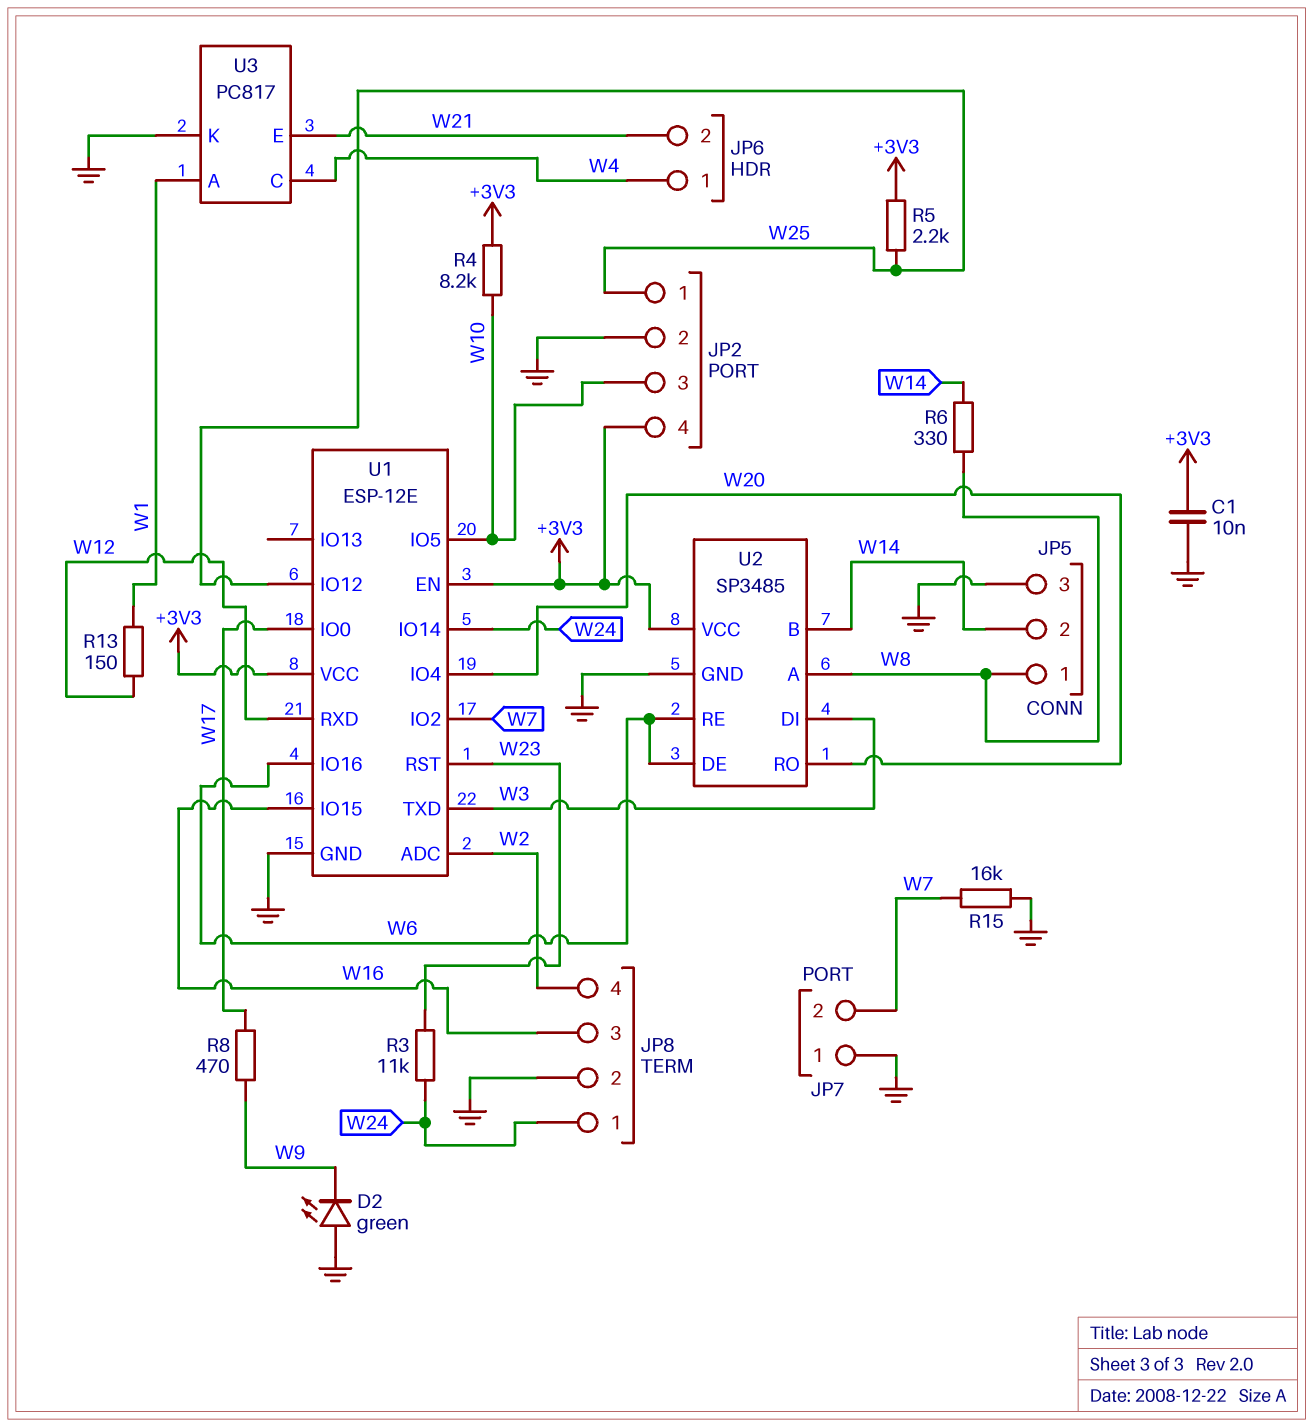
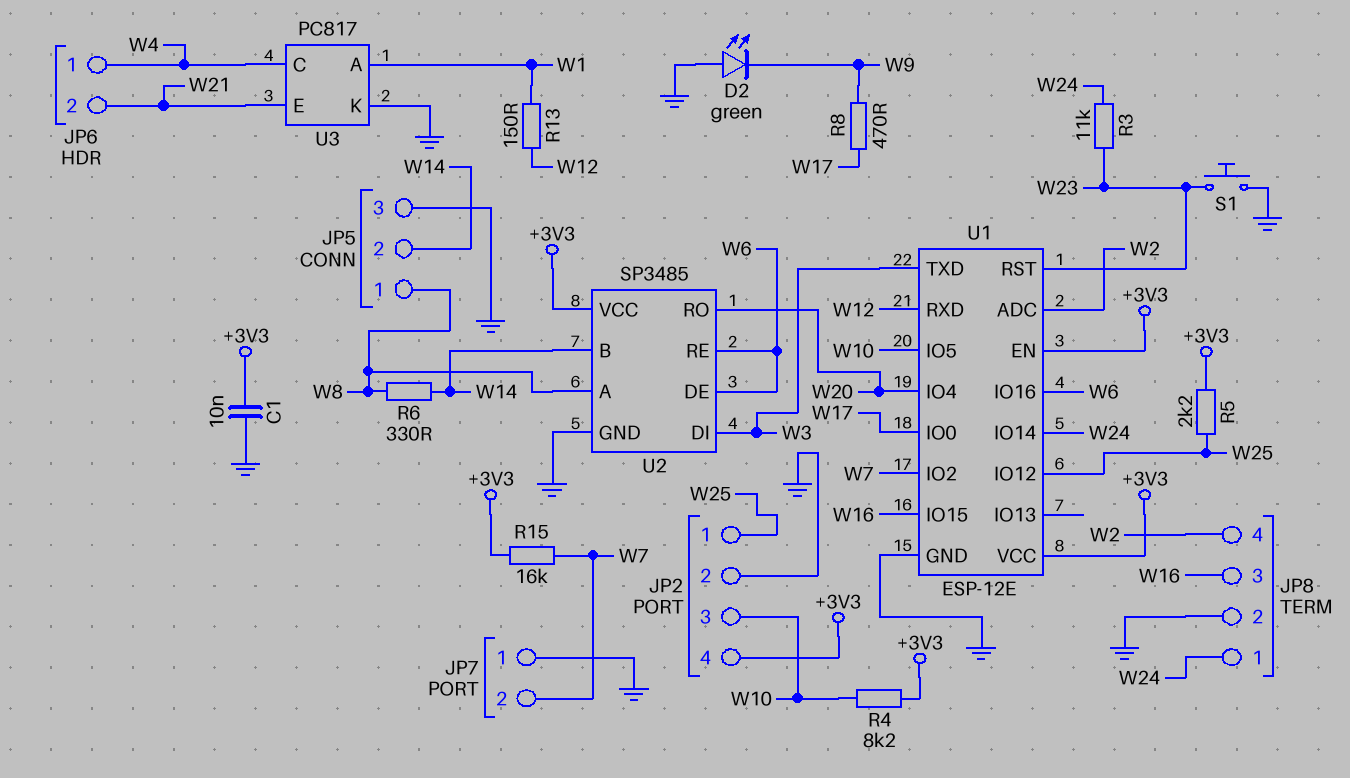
R15: 16k (GND, W7) -> 16k (+3V3, W7)
S1: none -> button (GND, W23)

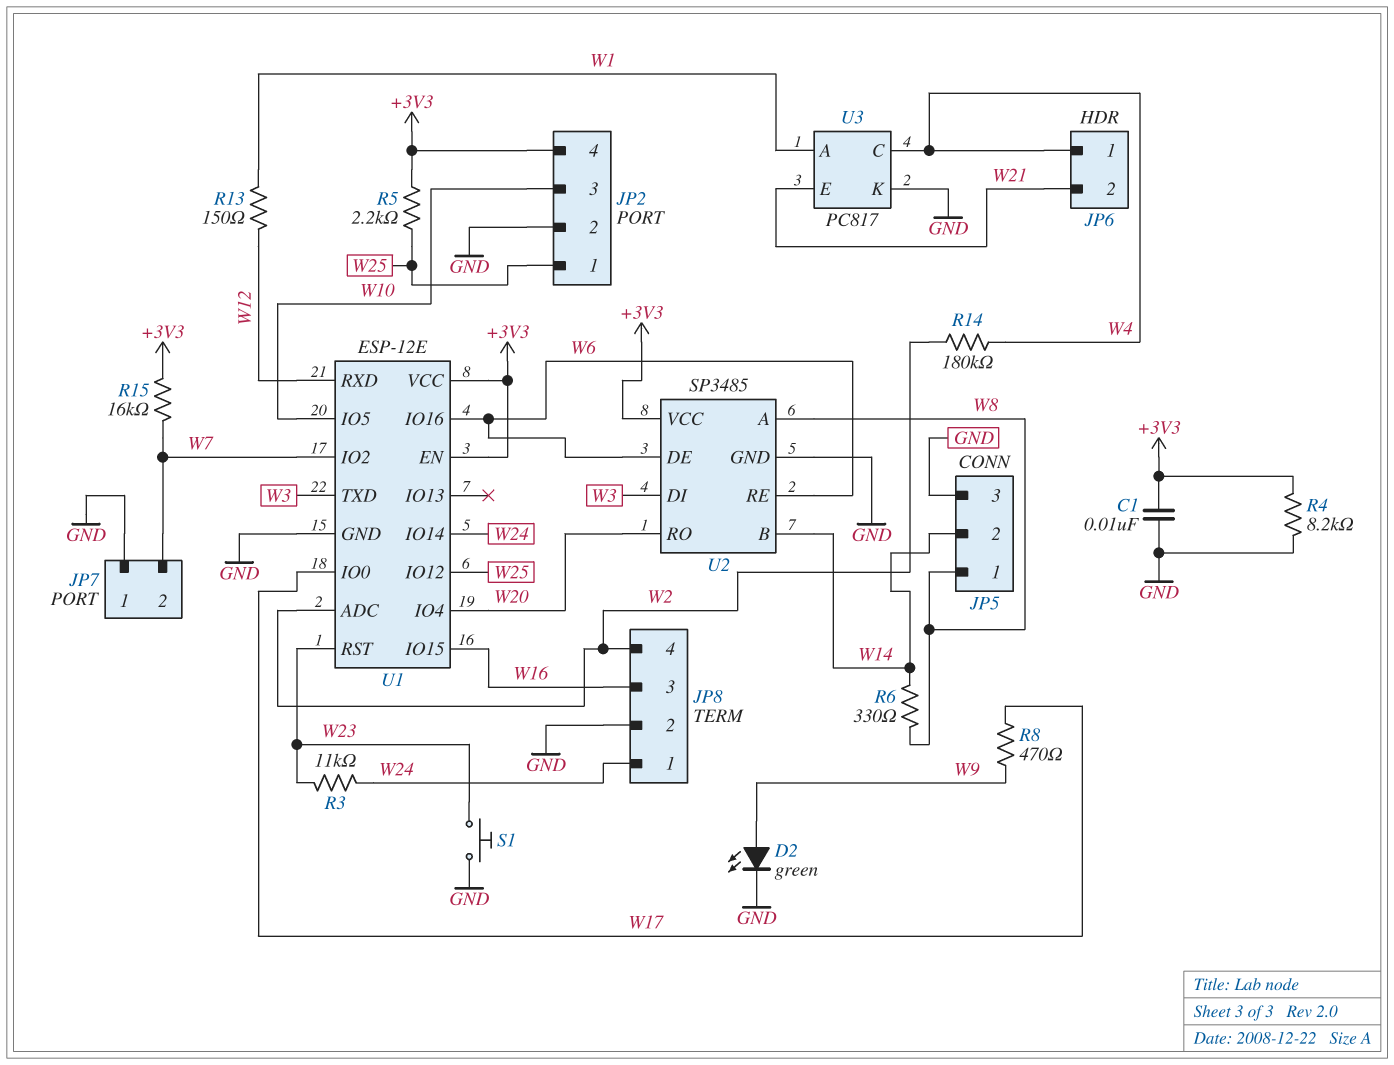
D2: LED green (A GND, K W9) -> LED green (A W9, K GND)
R4: 8.2k (+3V3, W10) -> 8.2k (+3V3, GND)
R14: none -> 180k (W2, W4)

